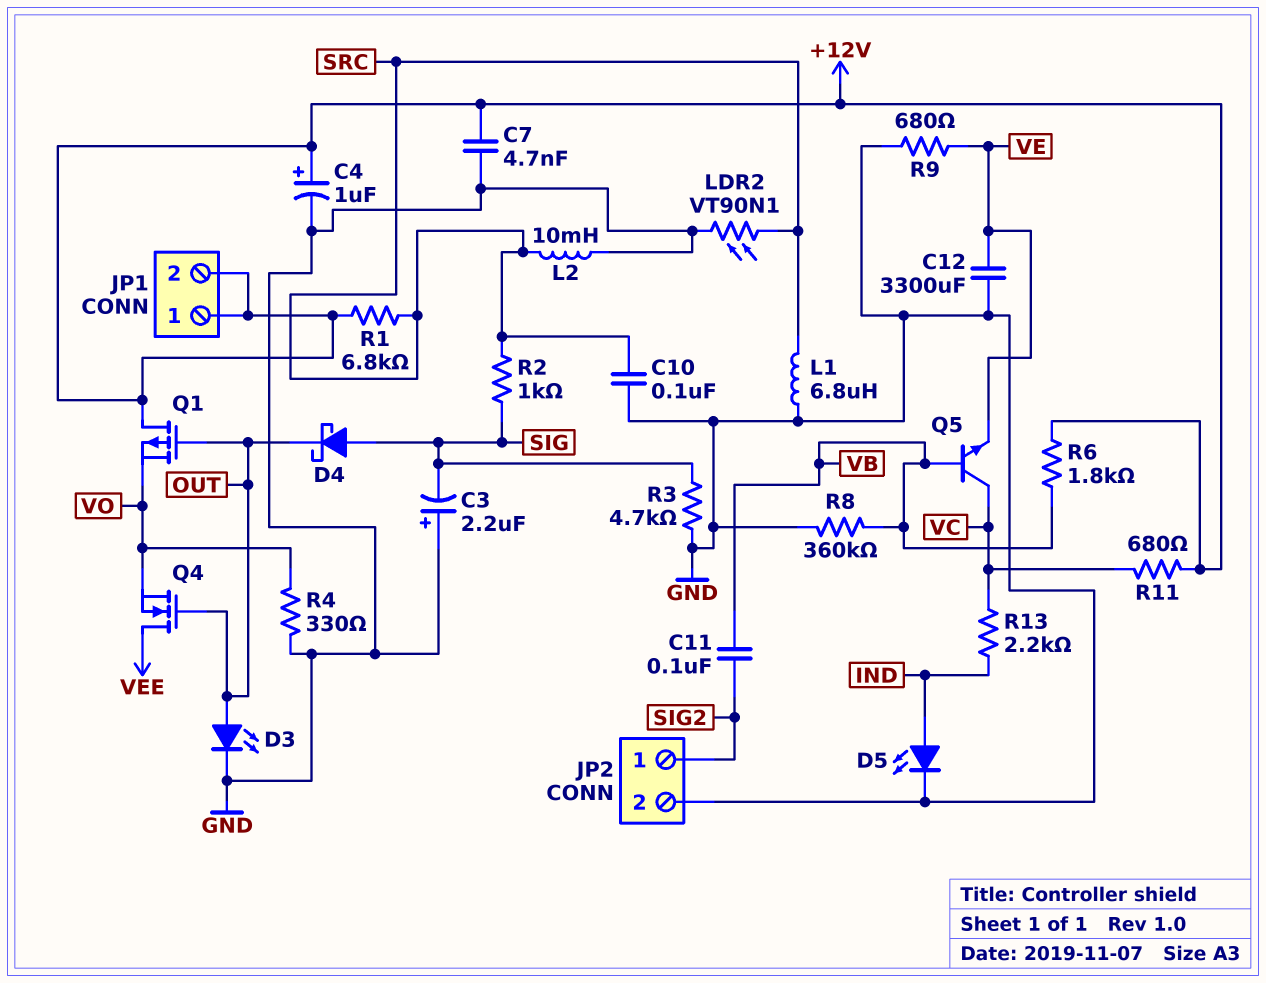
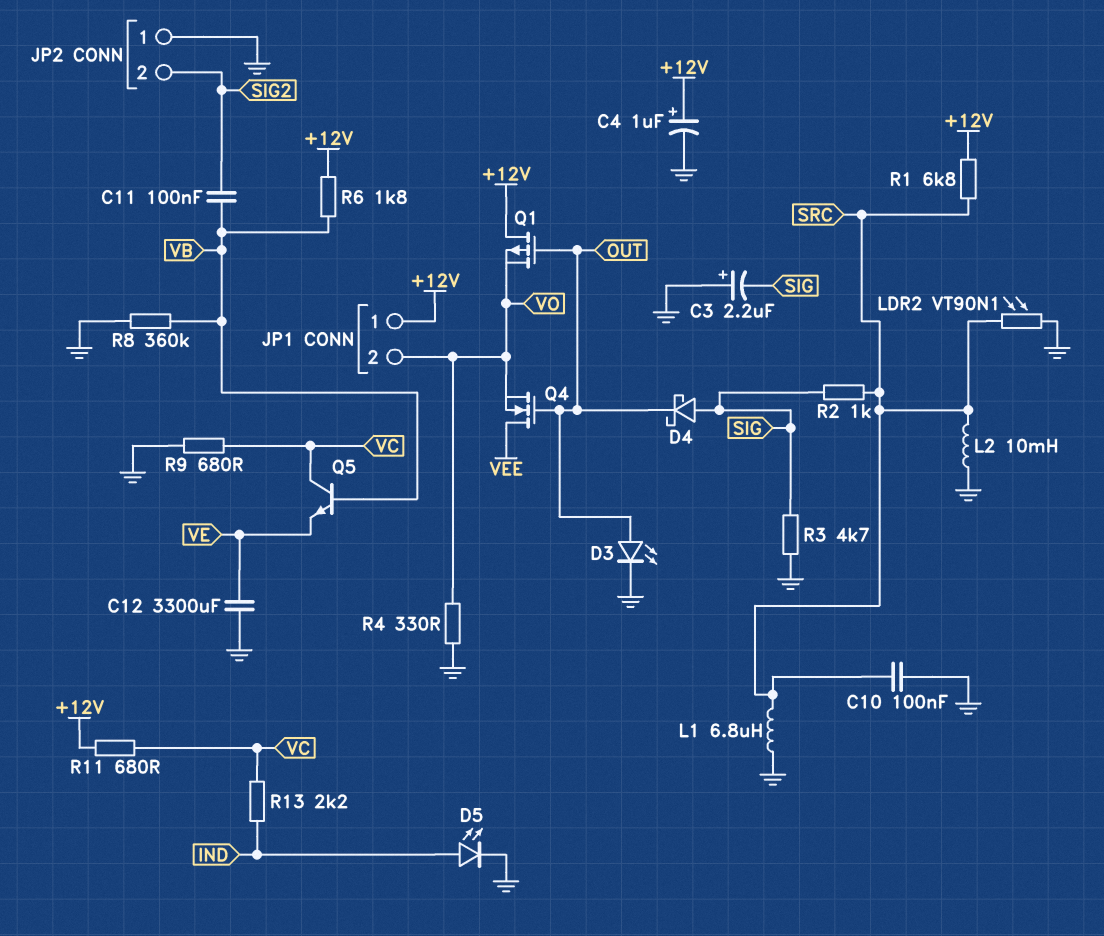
C7: 4.7nF (+12V, GND) -> none
JP1 pin 2: +12V -> VO
JP2 pin 1: SIG2 -> GND
JP2 pin 2: GND -> SIG2
R9: 680 (GND, VE) -> 680 (GND, VC)

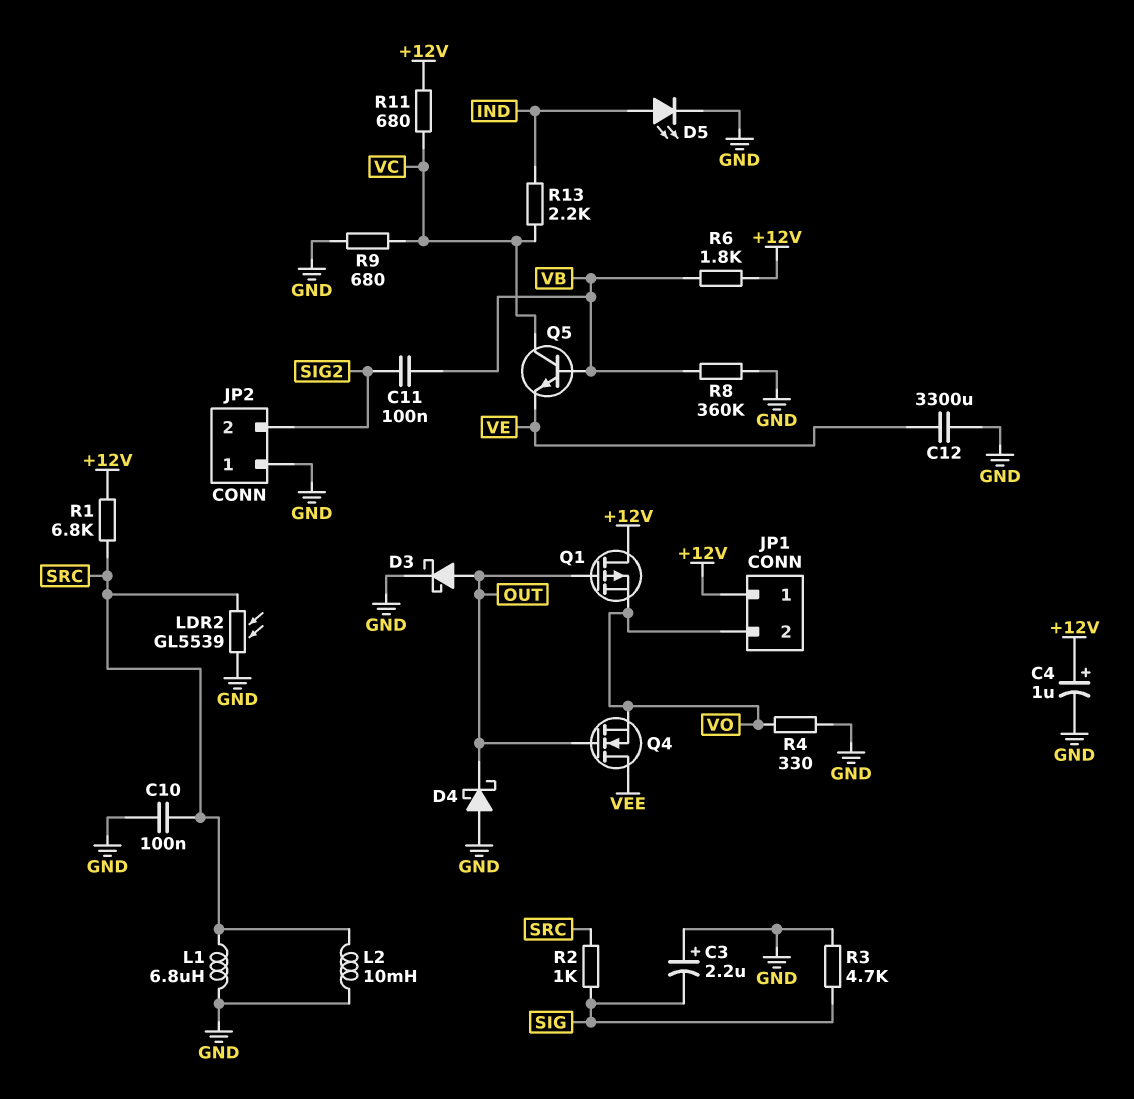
D3: LED (A OUT, K GND) -> schottky (A OUT, K GND)
D4: schottky (A SIG, K OUT) -> schottky (A GND, K OUT)
LDR2: VT90N1 (GND, SRC) -> GL5539 (GND, SRC)

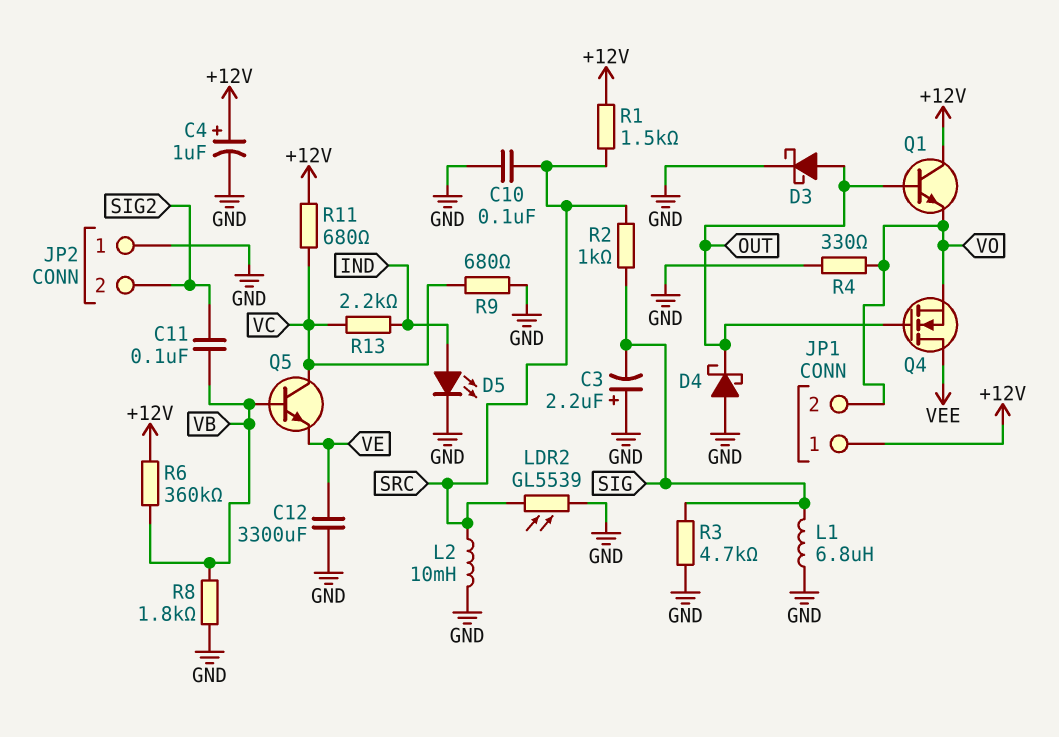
L1: 6.8uH (GND, SRC) -> 6.8uH (GND, SIG)
Q1: PMOS (G OUT, D +12V, S VO) -> NPN (B OUT, C +12V, E VO)
R1: 6.8k (+12V, SRC) -> 1.5k (+12V, SRC)
R6: 1.8k (+12V, VB) -> 360k (+12V, VB)
R8: 360k (GND, VB) -> 1.8k (GND, VB)

